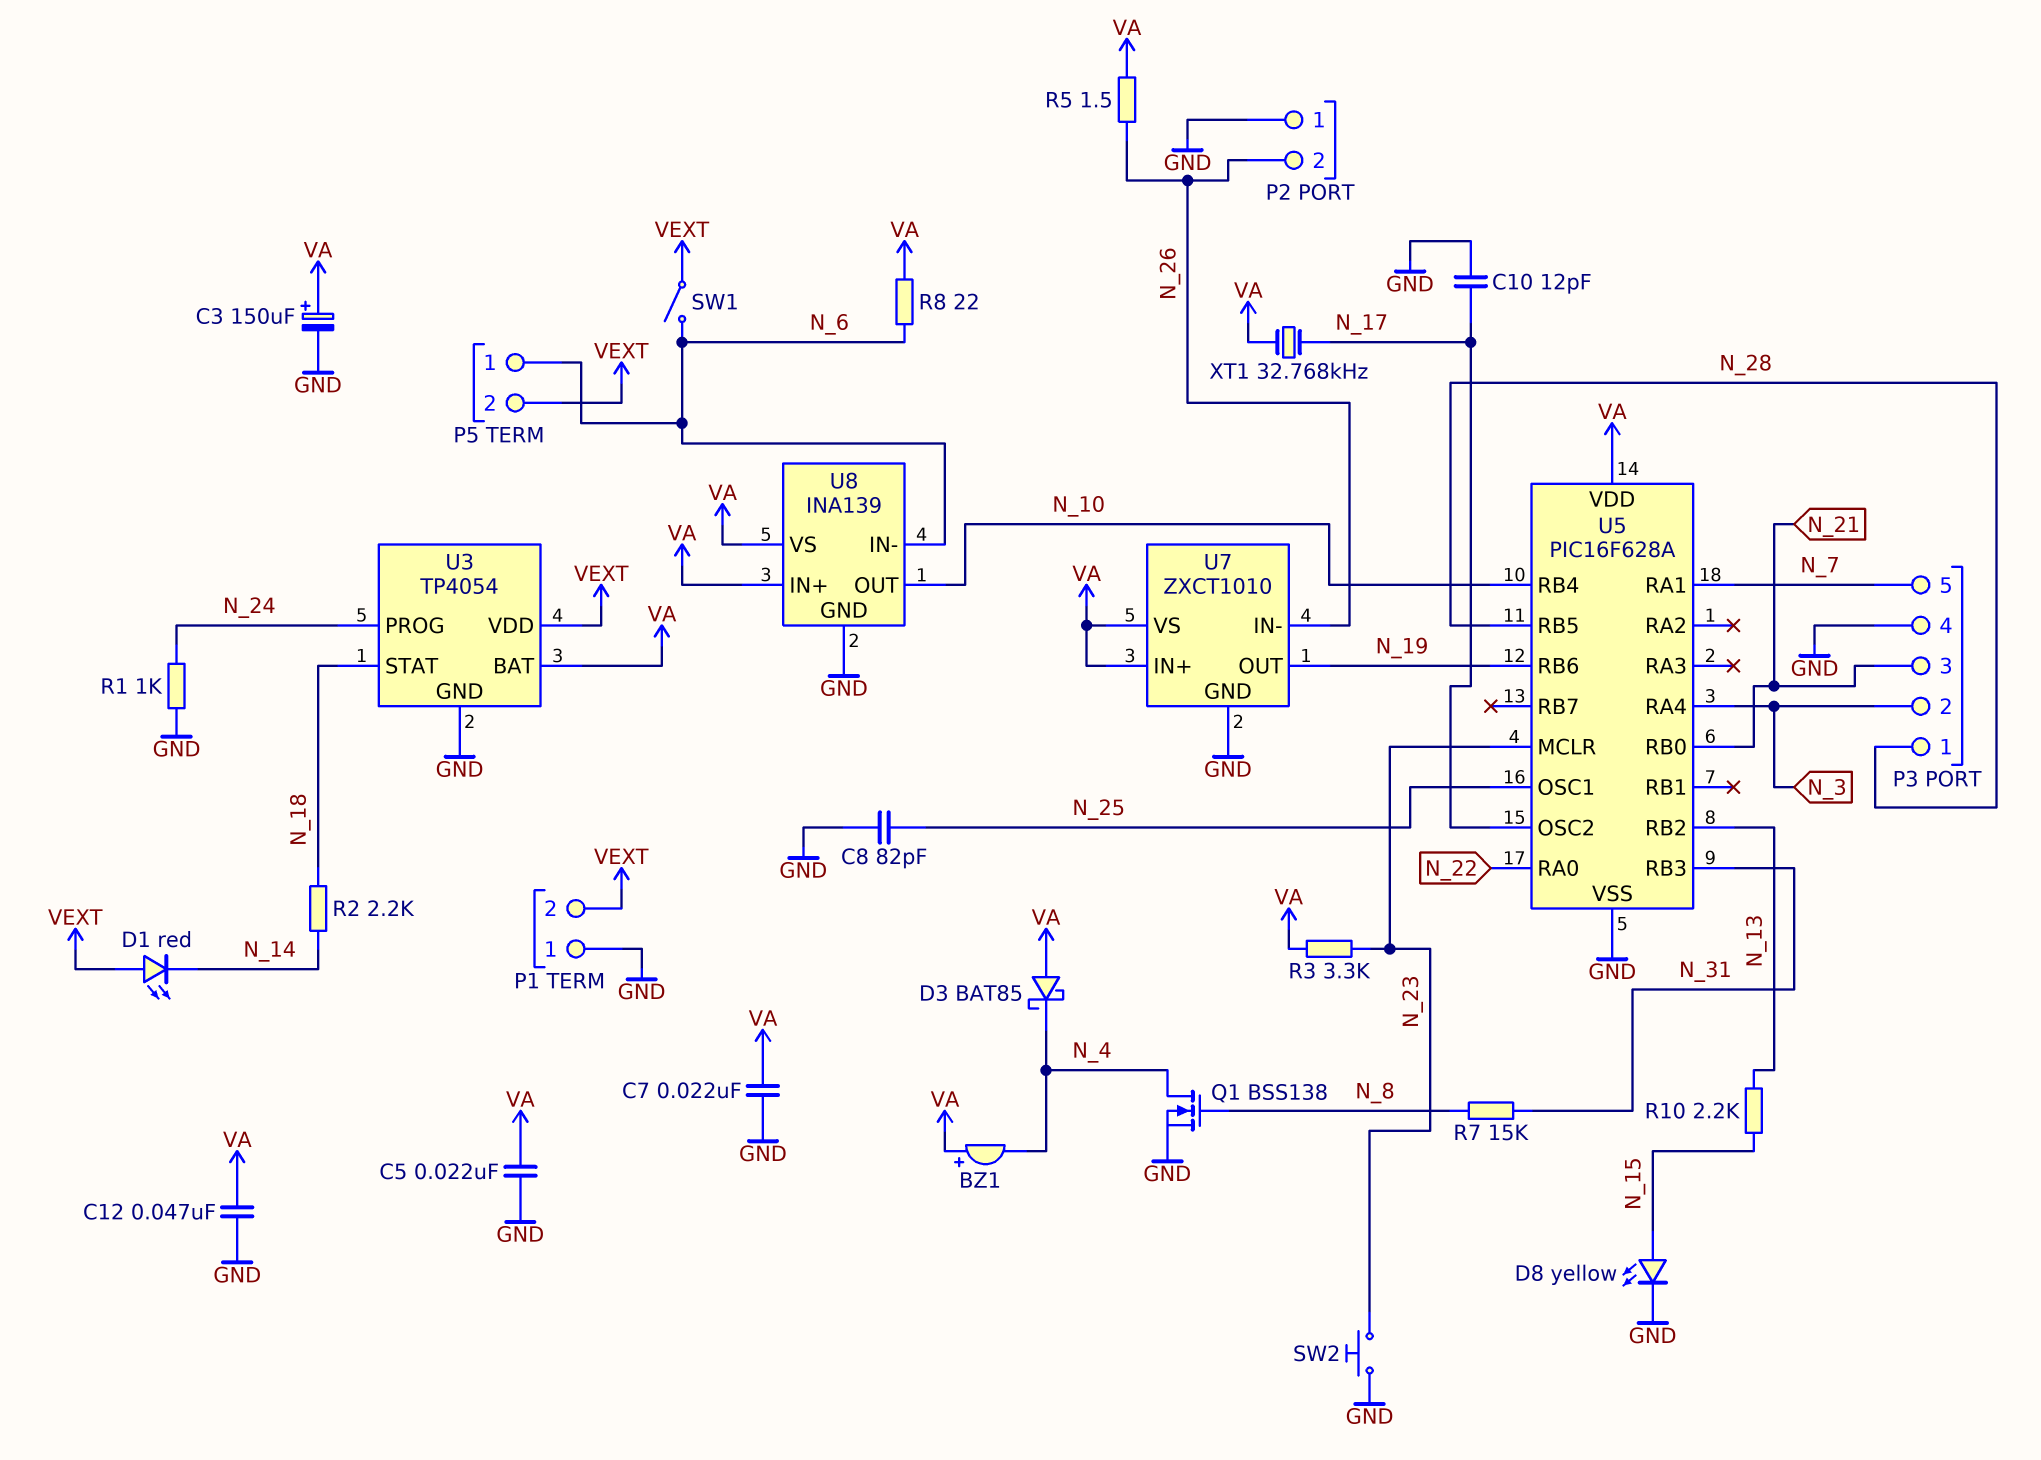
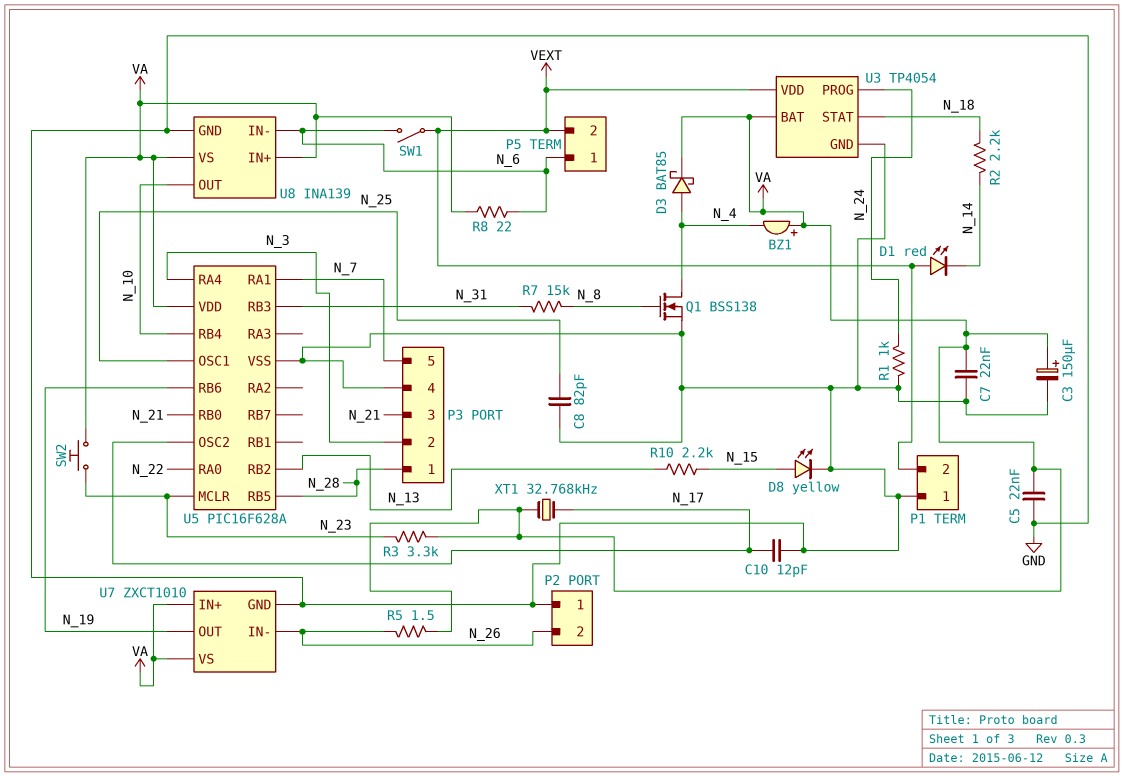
C12: 47nF (GND, VA) -> none
D3: schottky BAT85 (A VA, K N_4) -> schottky BAT85 (A N_4, K VA)
SW2: button (GND, N_23) -> button (N_23, VA)

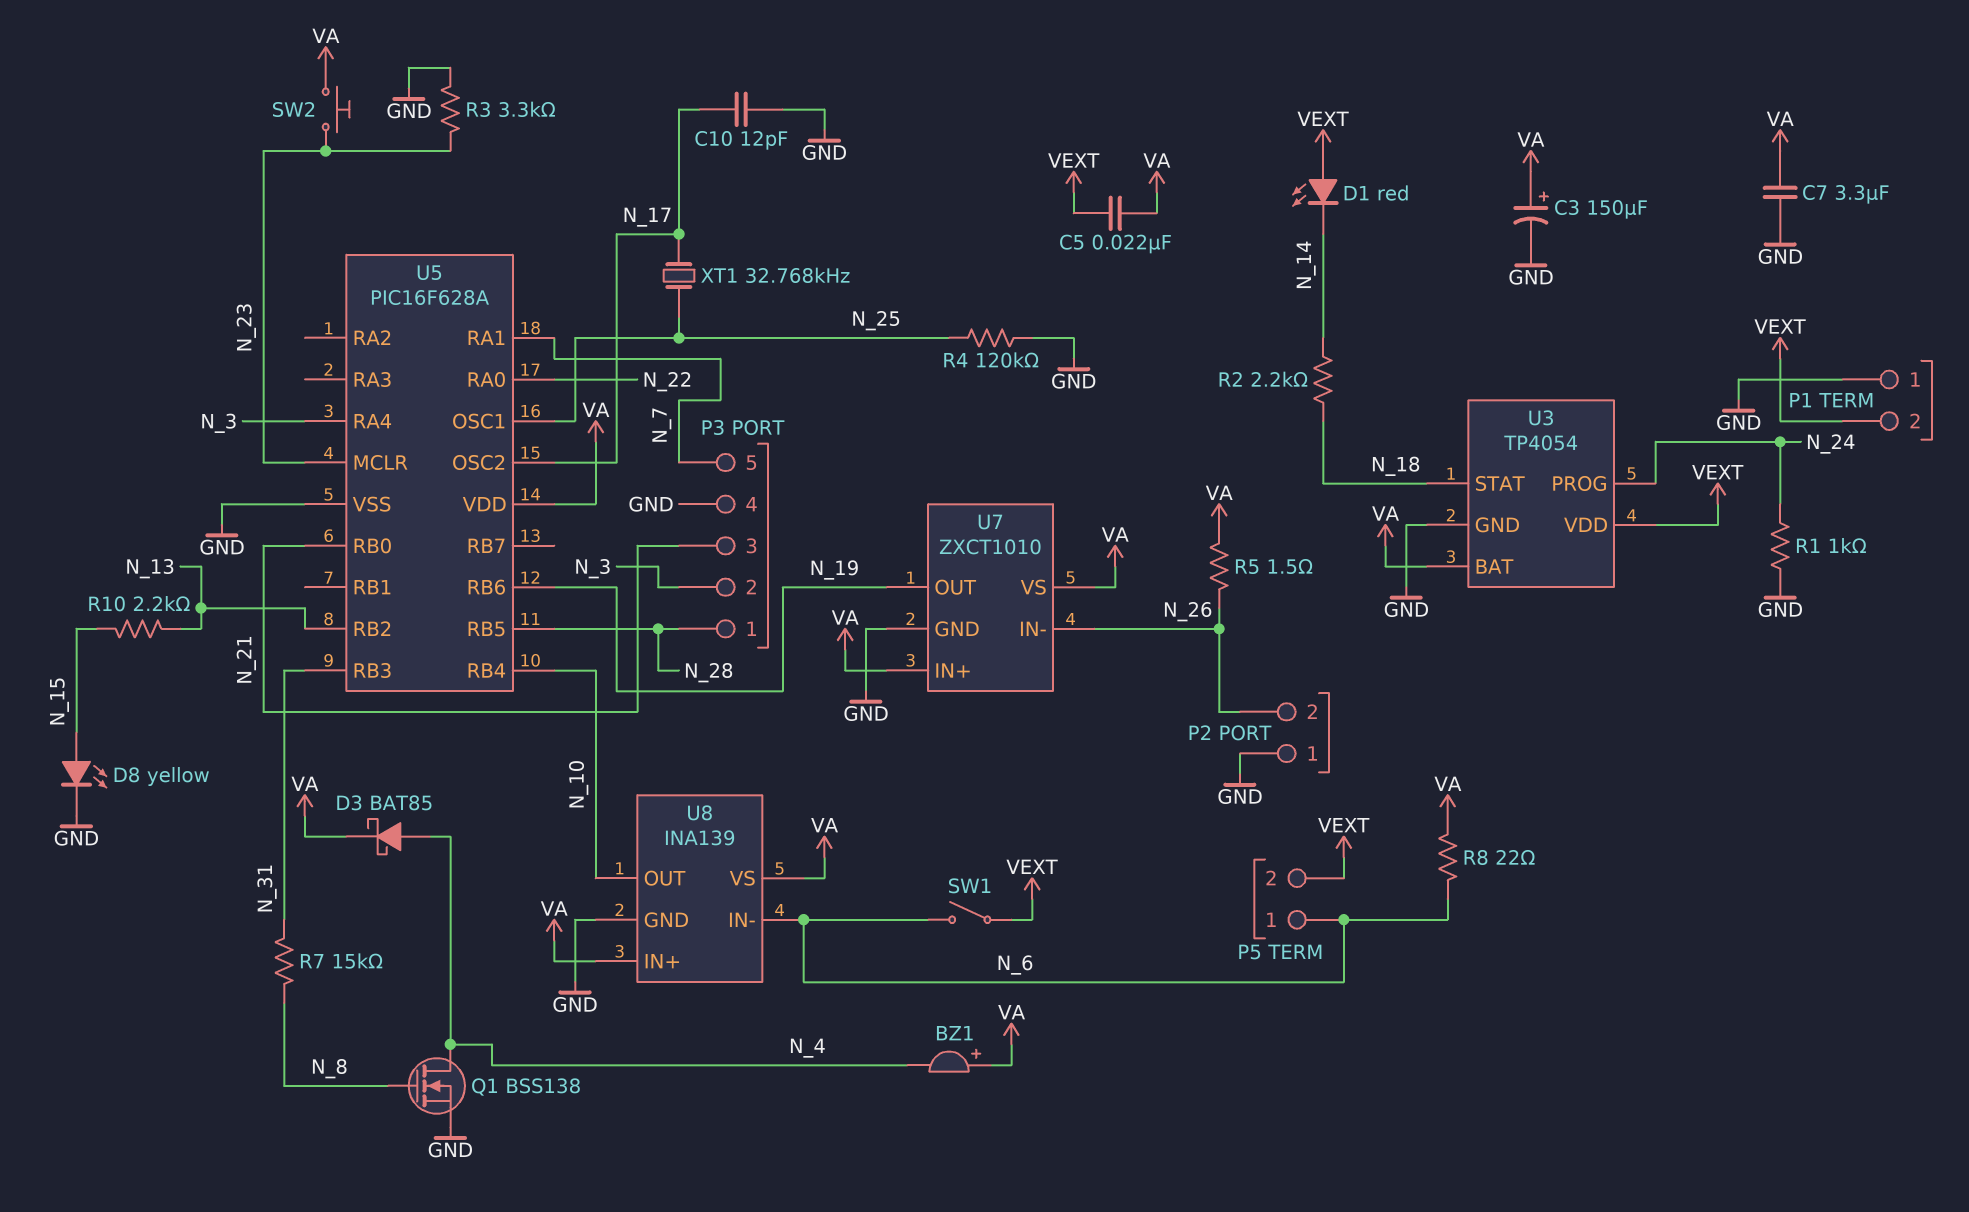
C5: 22nF (GND, VA) -> 22nF (VA, VEXT)
C7: 22nF (GND, VA) -> 3.3uF (GND, VA)
C8: 82pF (GND, N_25) -> none
R3: 3.3k (N_23, VA) -> 3.3k (GND, N_23)
R4: none -> 120k (GND, N_25)
XT1: 32.768kHz (N_17, VA) -> 32.768kHz (N_17, N_25)

